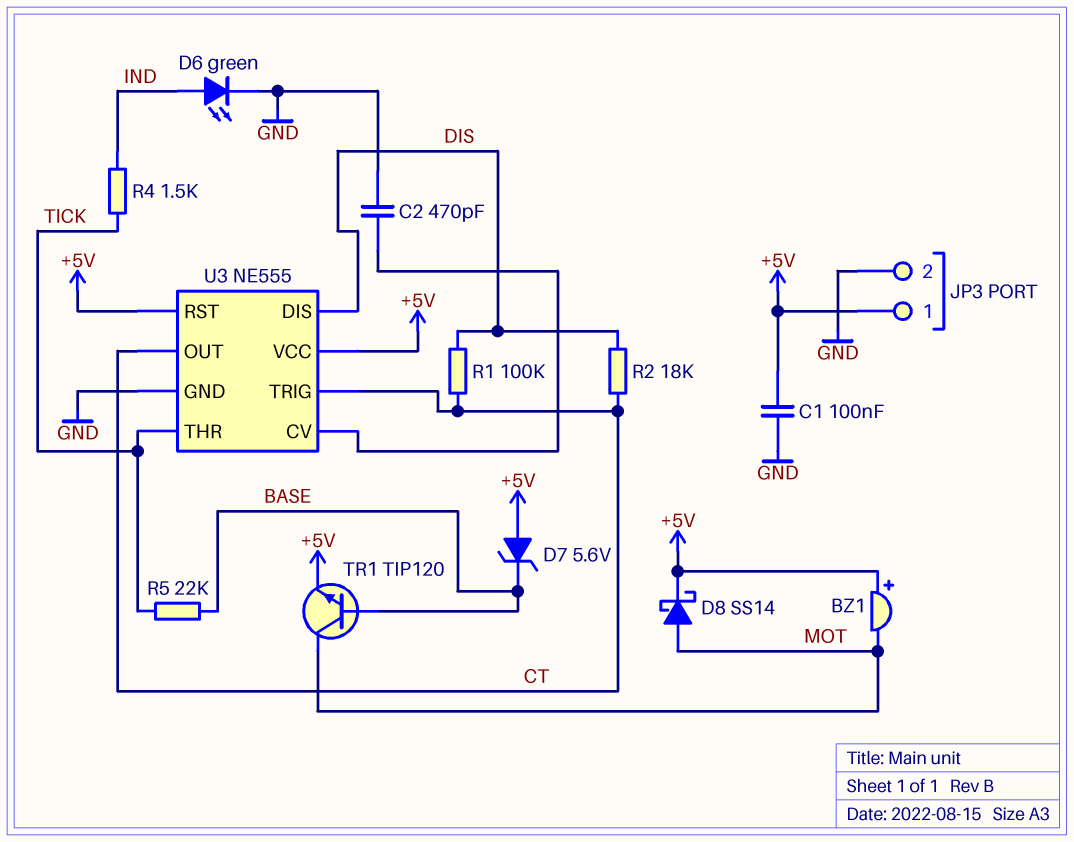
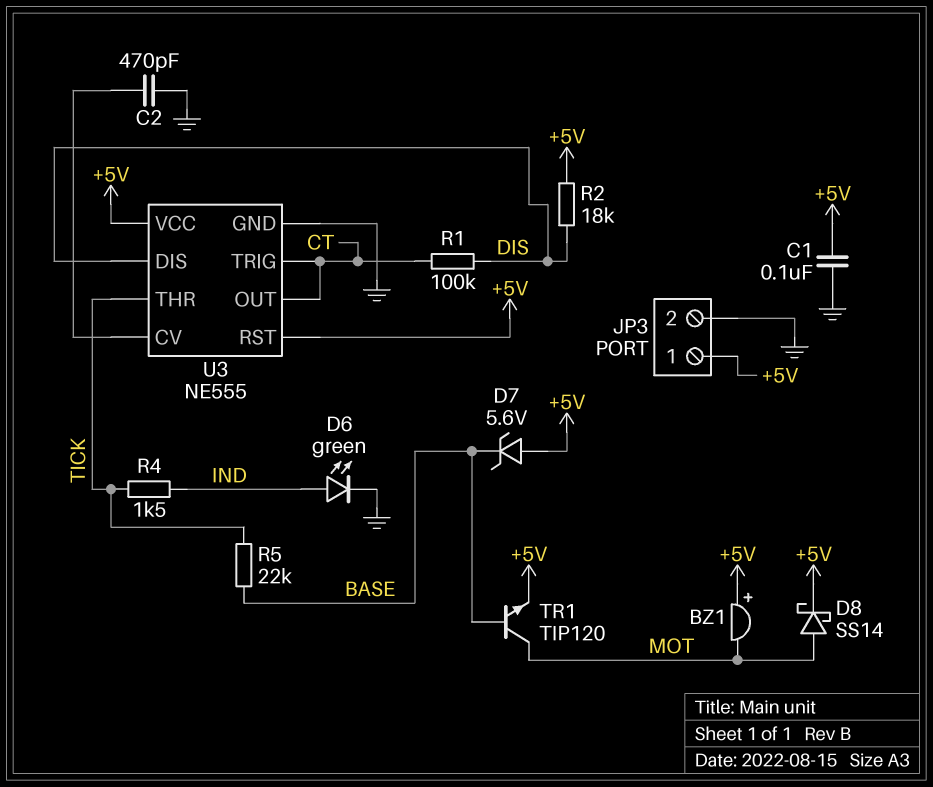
R2: 18k (CT, DIS) -> 18k (+5V, DIS)

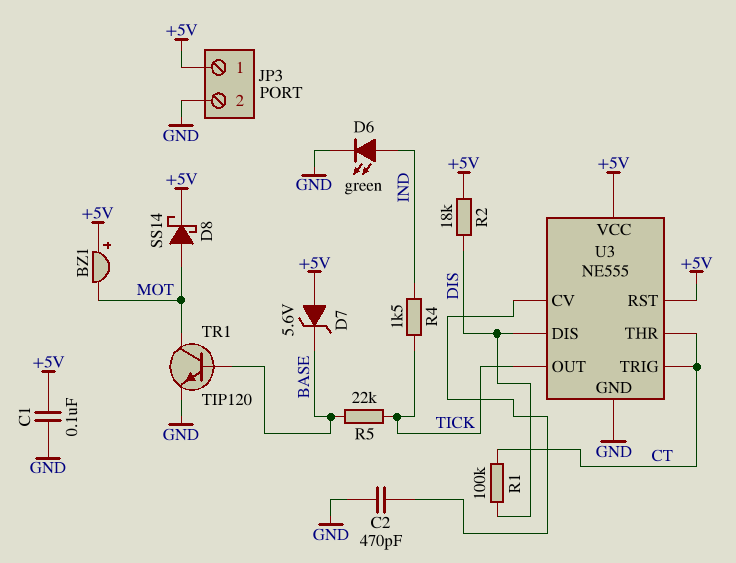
TR1: NPN TIP120 (B BASE, C MOT, E +5V) -> NPN TIP120 (B BASE, C MOT, E GND)
U3 pin OUT: CT -> TICK
U3 pin THR: TICK -> CT

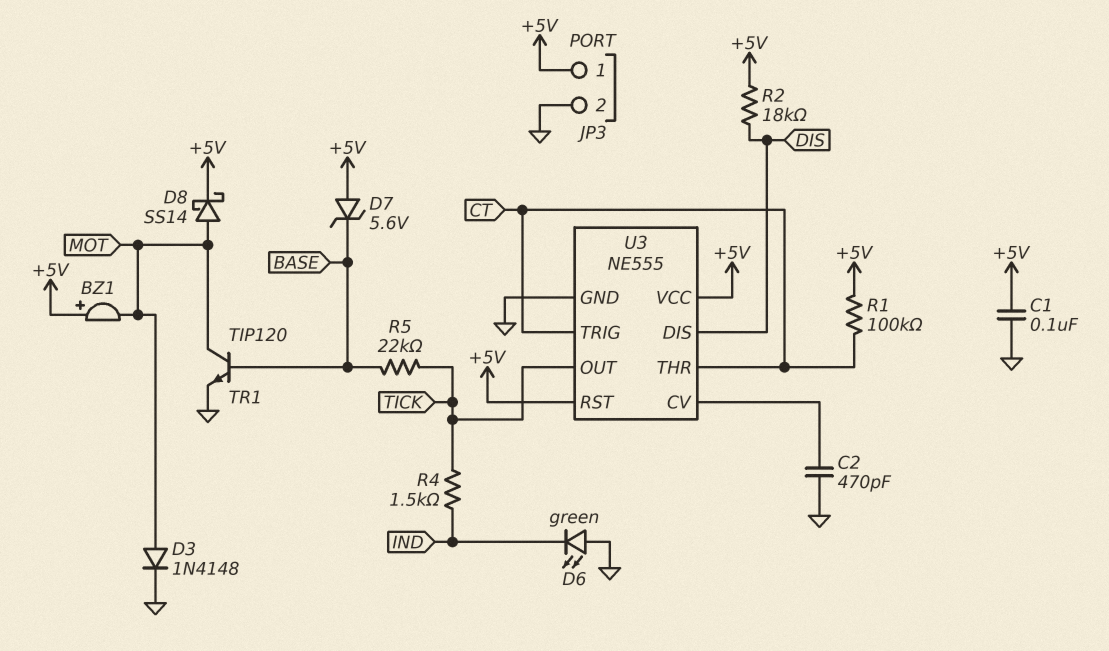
D3: none -> diode 1N4148 (A MOT, K GND)
D6: LED green (A IND, K GND) -> LED green (A GND, K IND)
R1: 100k (CT, DIS) -> 100k (+5V, CT)

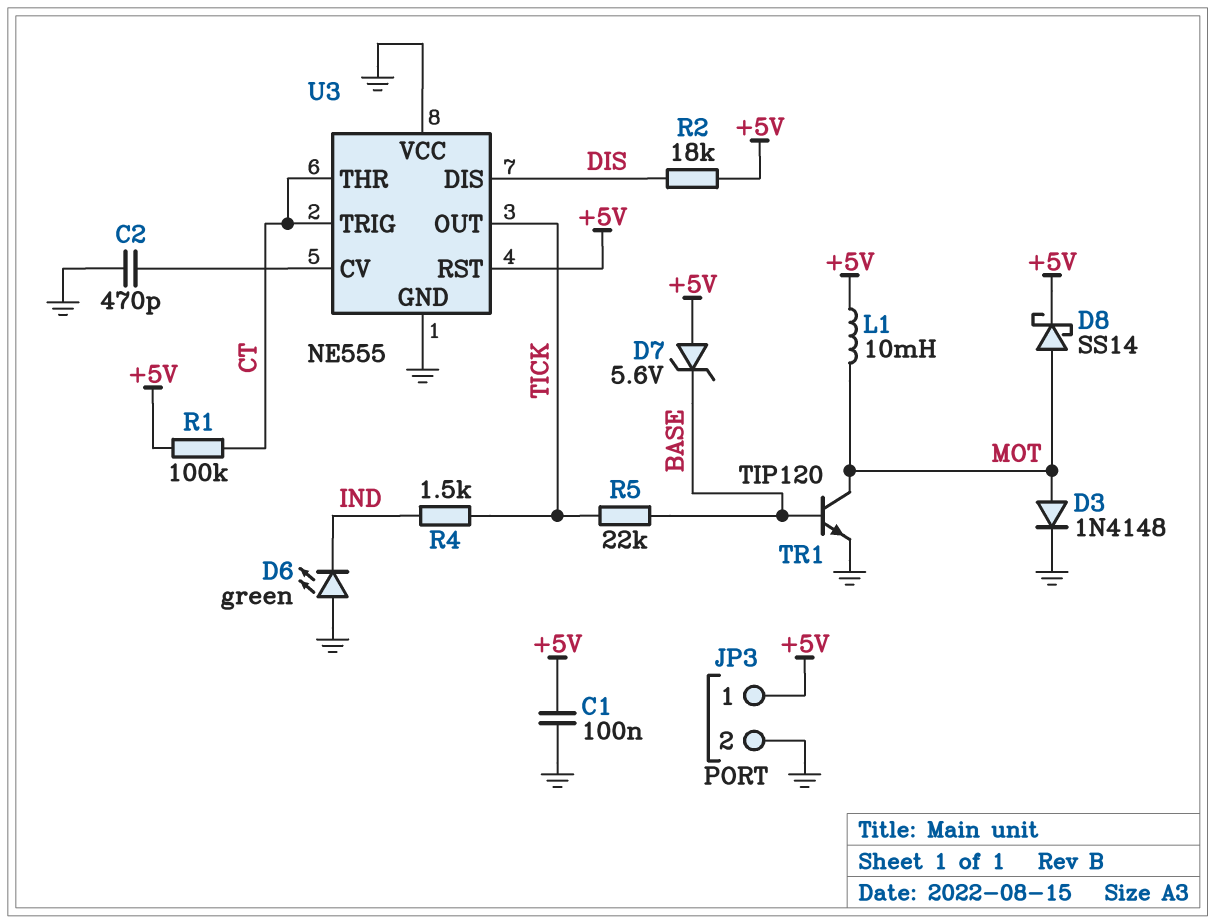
BZ1: buzzer (plus +5V, minus MOT) -> none
L1: none -> 10mH (+5V, MOT)
U3 pin VCC: +5V -> GND

